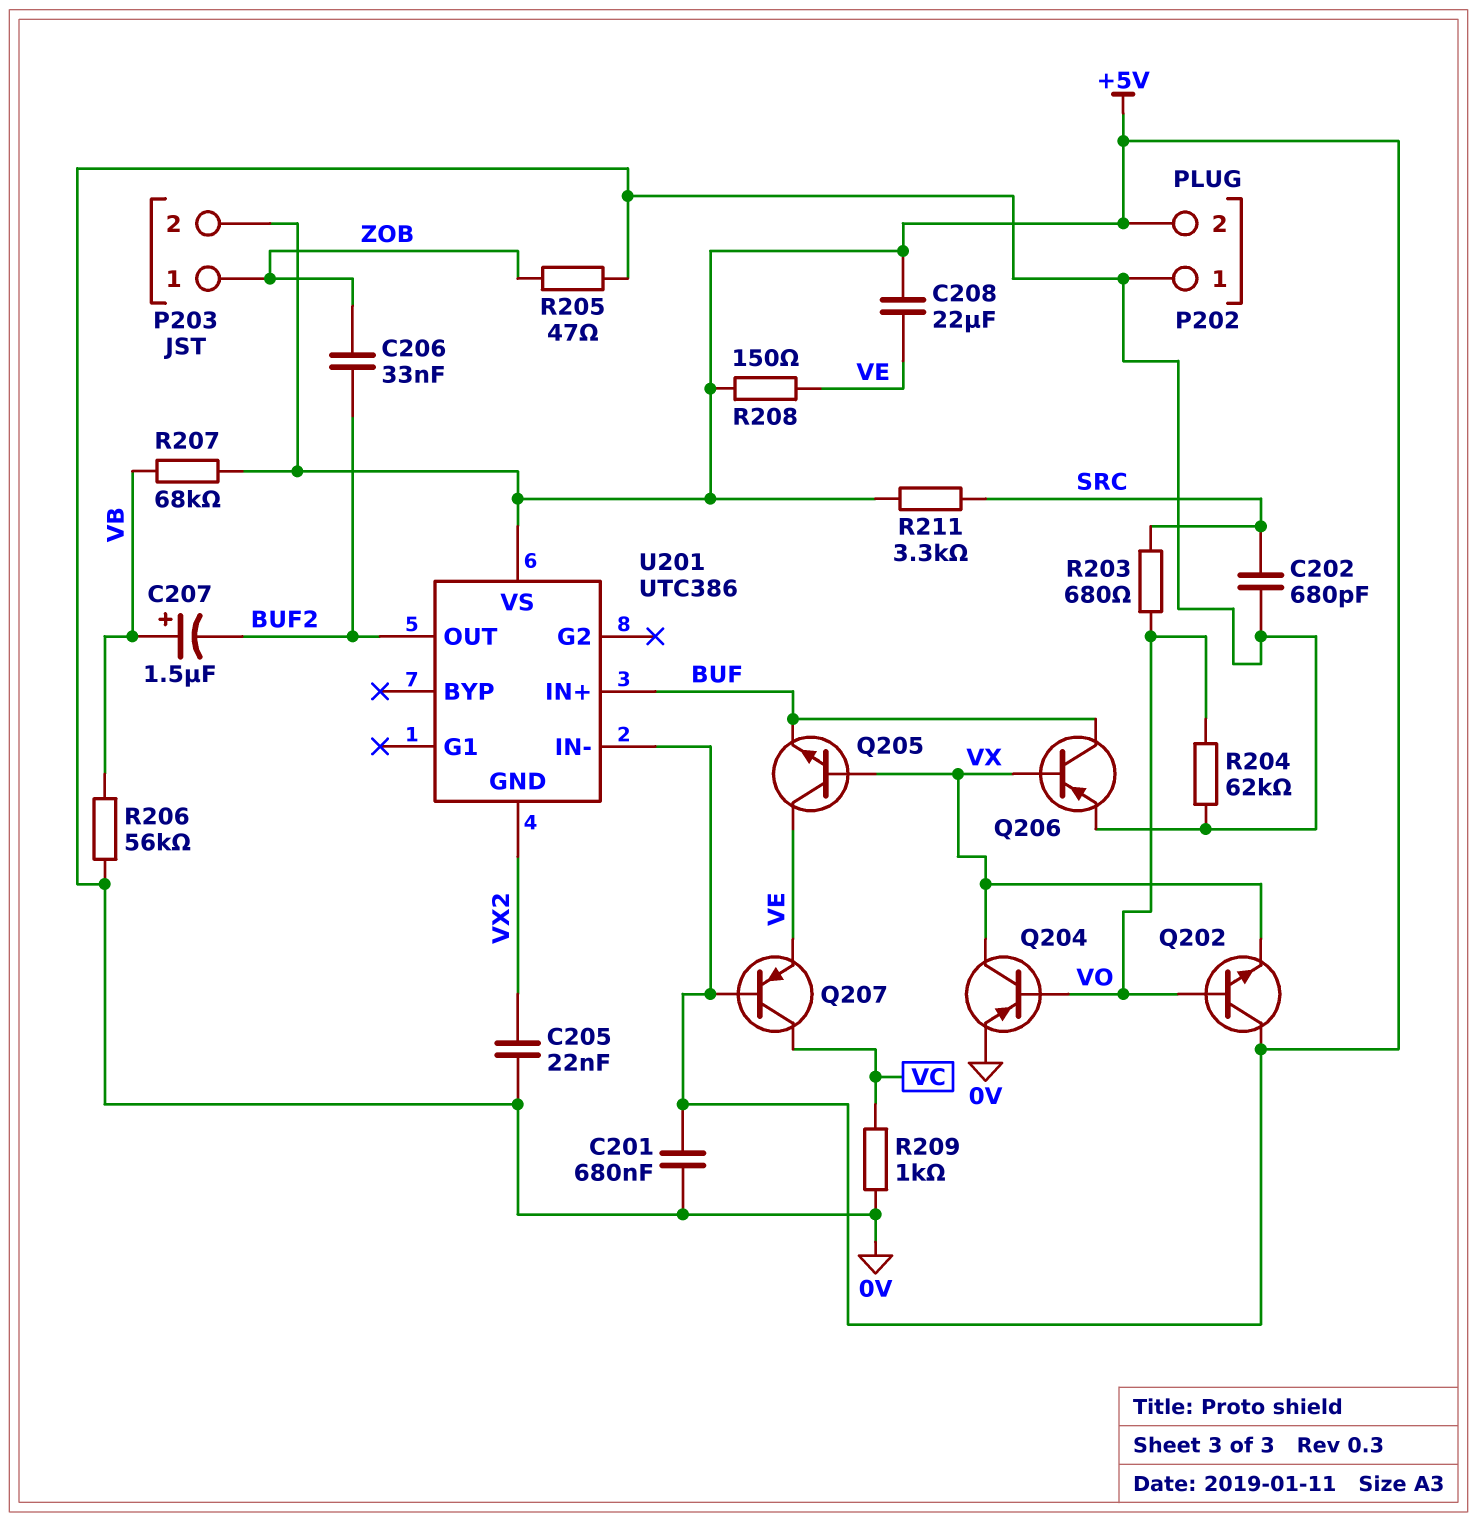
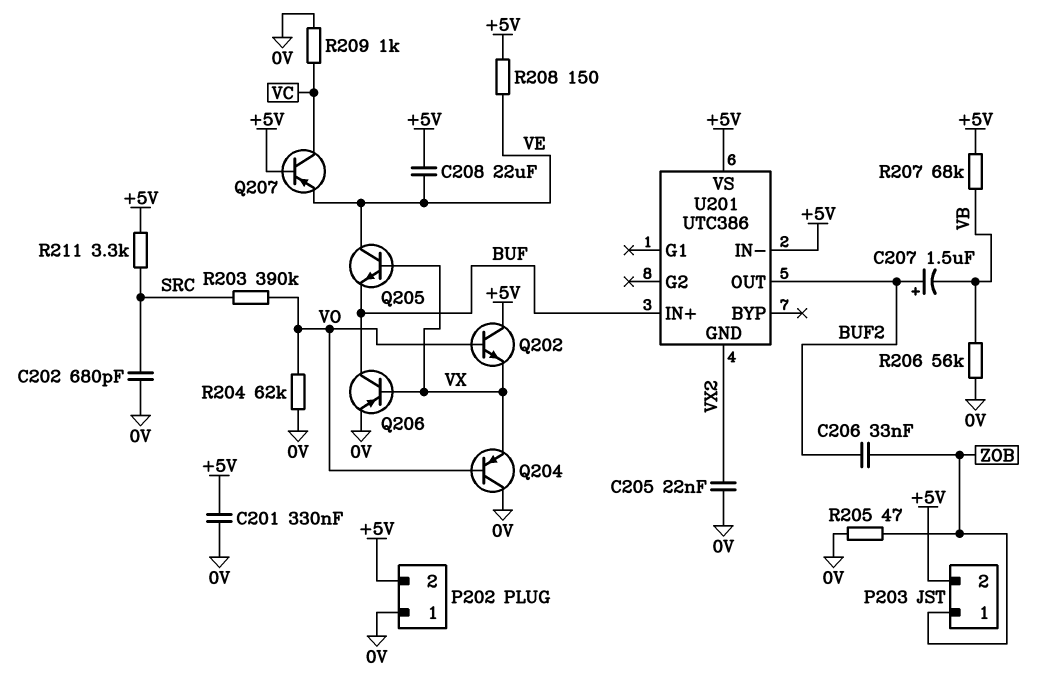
C201: 680nF (+5V, 0V) -> 330nF (+5V, 0V)
C207: 1.5uF (plus VB, minus BUF2) -> 1.5uF (plus BUF2, minus VB)
Q204: PNP (B VO, C VX, E 0V) -> PNP (B VO, C 0V, E VX)
R203: 680 (SRC, VO) -> 390k (SRC, VO)

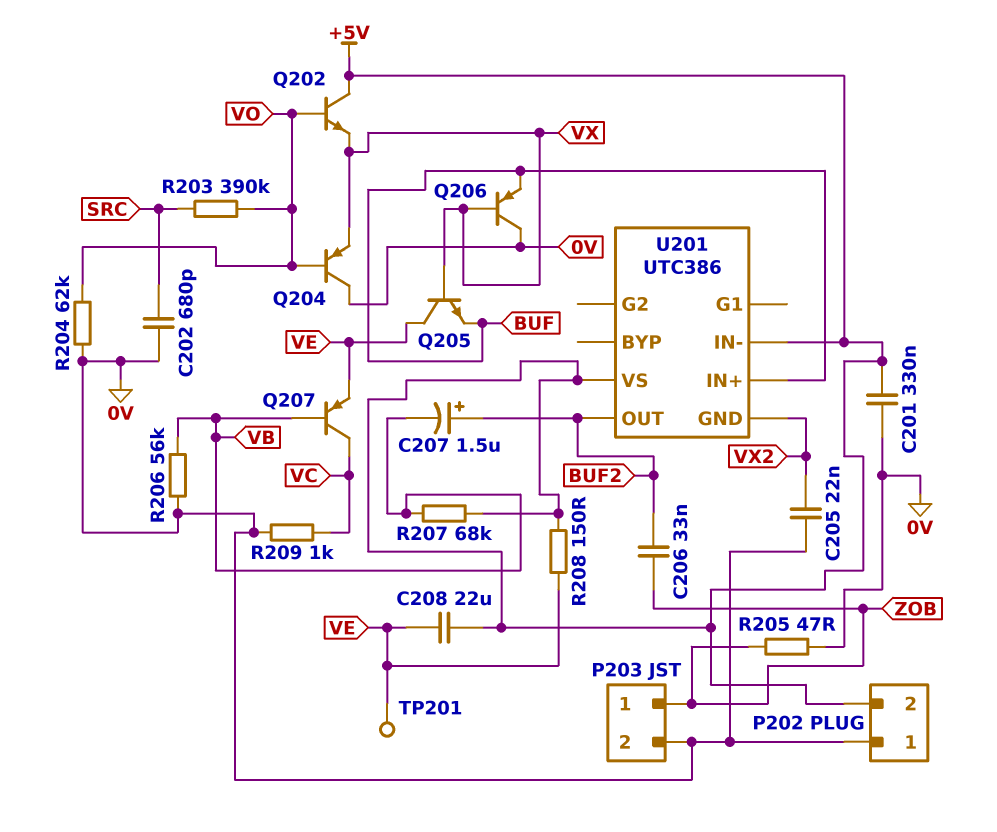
P203 pin 2: +5V -> 0V
Q206: PNP (B VX, C BUF, E 0V) -> PNP (B VX, C 0V, E BUF)
Q207: PNP (B +5V, C VC, E VE) -> PNP (B VB, C VC, E VE)
R211: 3.3k (+5V, SRC) -> none
TP201: none -> test point (VE)

